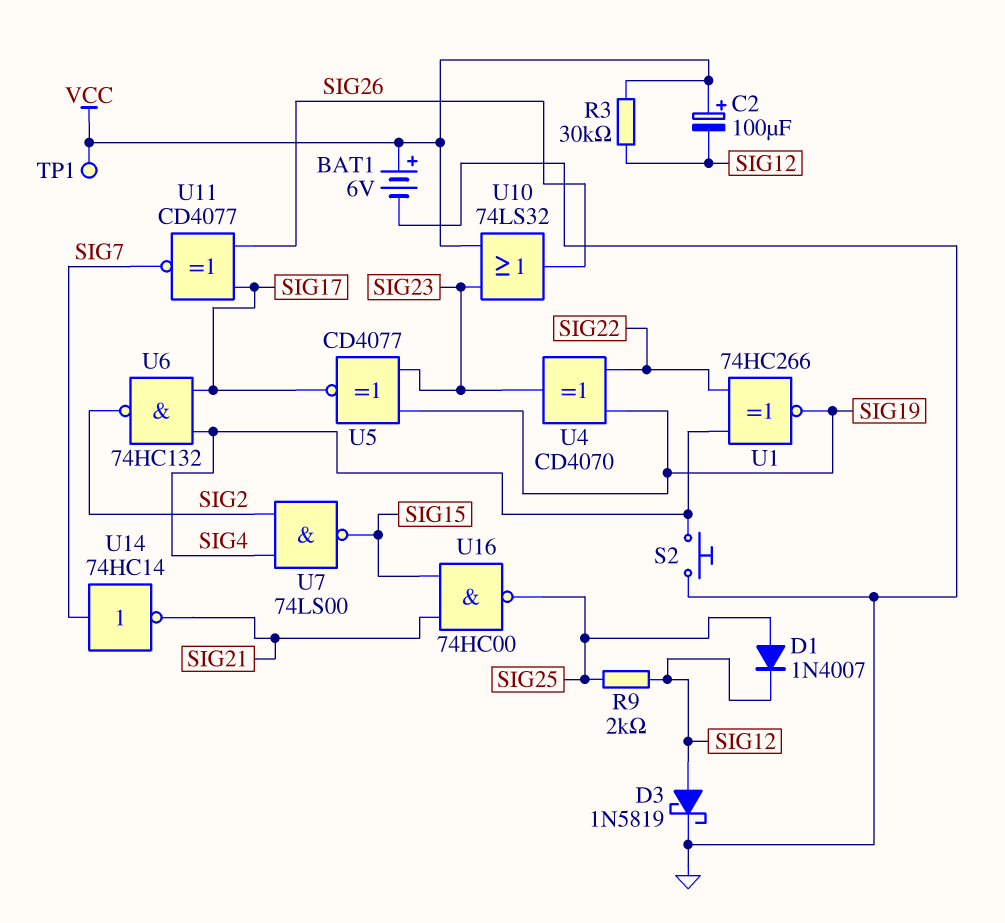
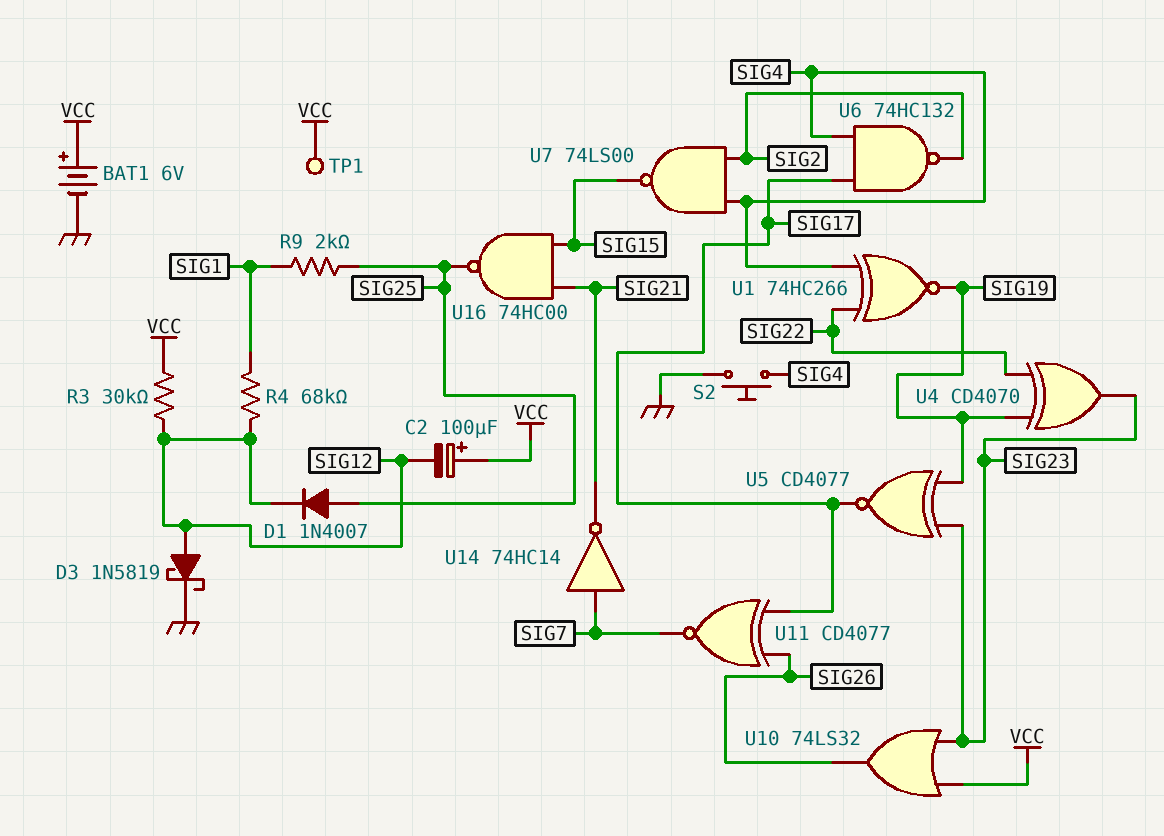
R4: none -> 68k (SIG1, SIG12)
R9: 2k (SIG12, SIG25) -> 2k (SIG1, SIG25)

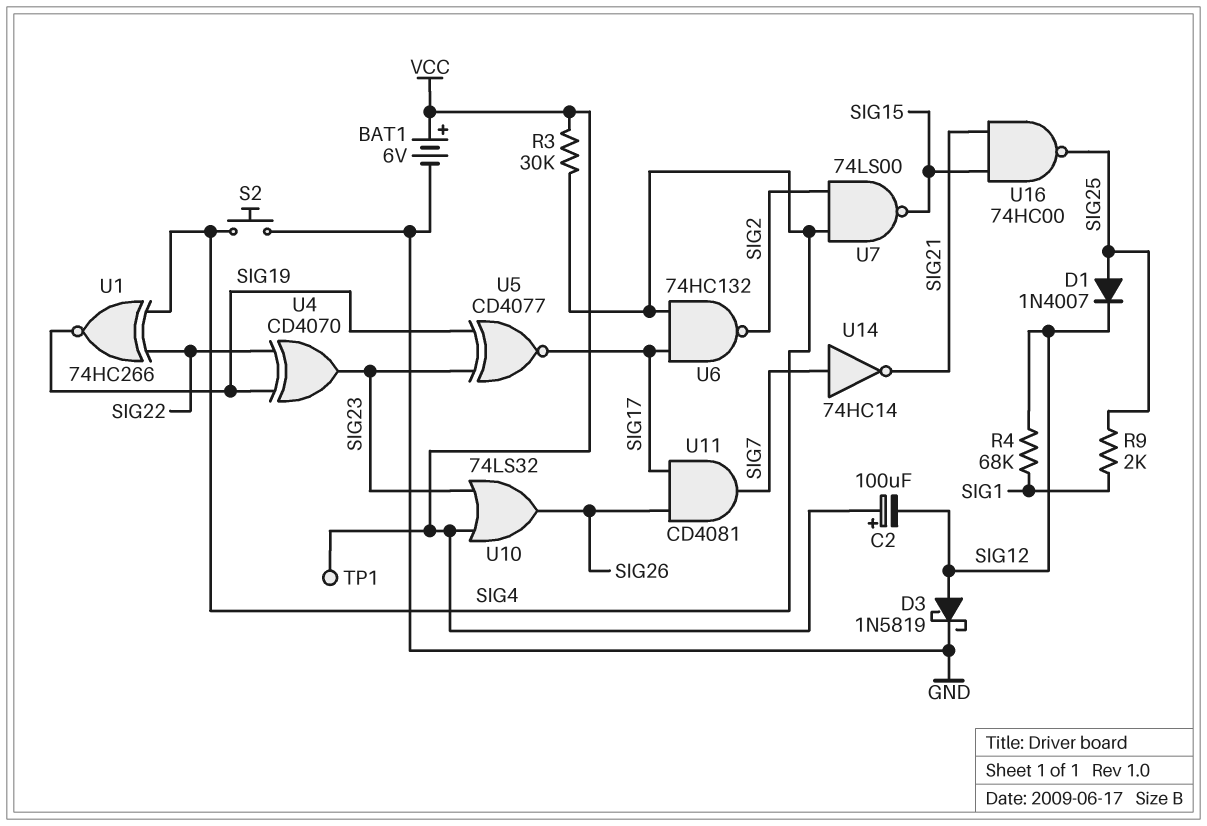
R3: 30k (SIG12, VCC) -> 30k (SIG4, VCC)
U11: XNOR CD4077 (in SIG17, in SIG26, out SIG7) -> AND CD4081 (in SIG17, in SIG26, out SIG7)

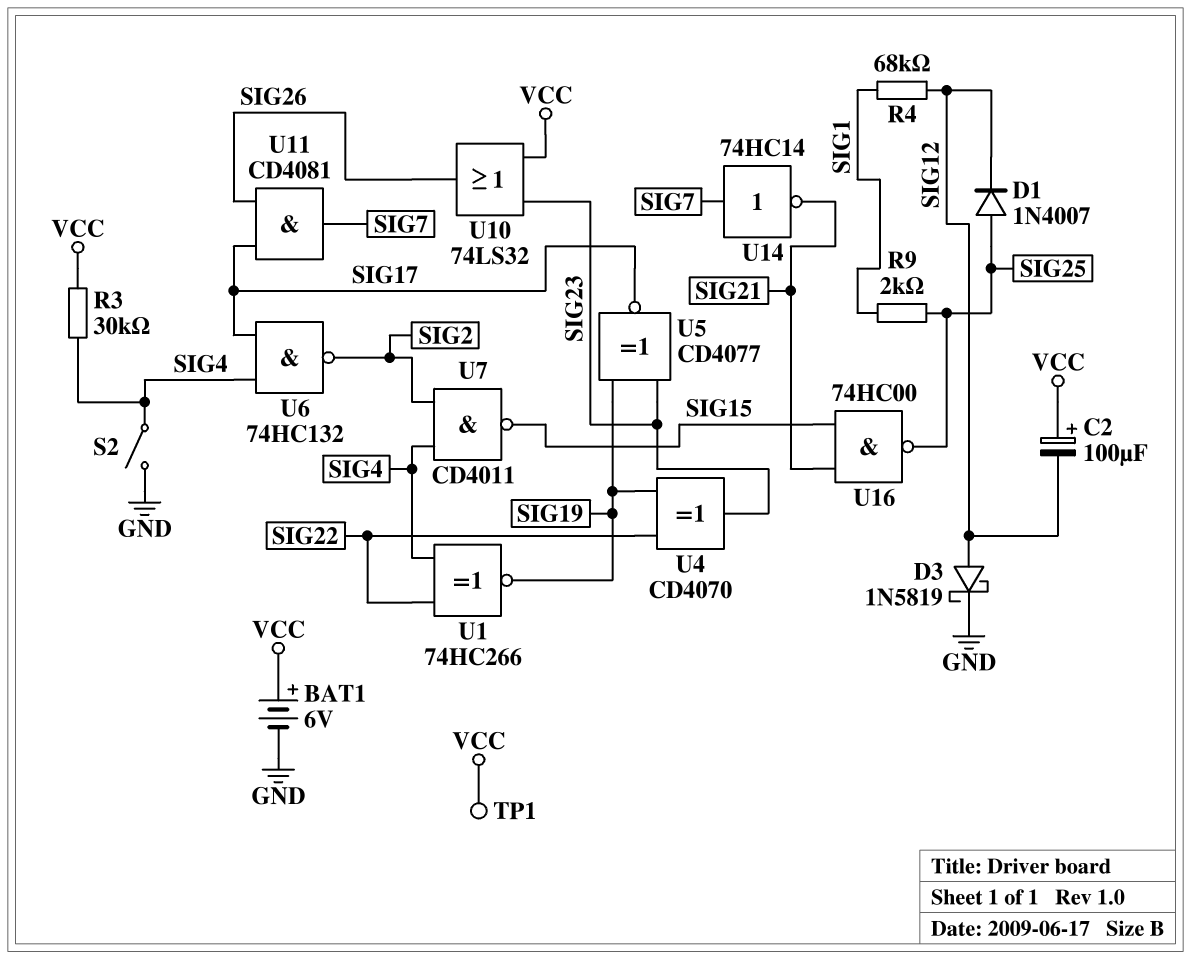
S2: button (GND, SIG4) -> switch (GND, SIG4)
U7: NAND 74LS00 (in SIG2, in SIG4, out SIG15) -> NAND CD4011 (in SIG2, in SIG4, out SIG15)

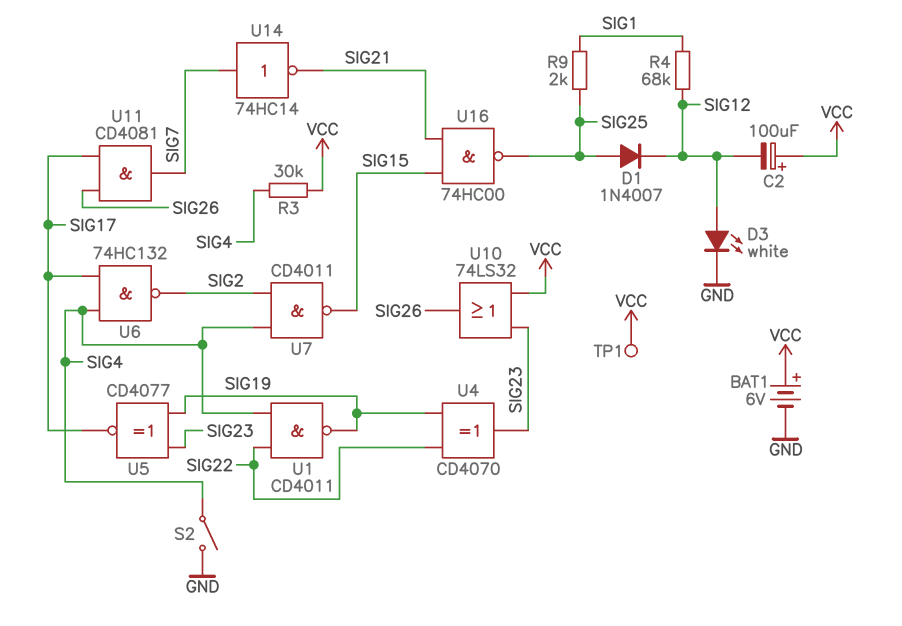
D3: schottky 1N5819 (A SIG12, K GND) -> LED white (A SIG12, K GND)
U1: XNOR 74HC266 (in SIG4, in SIG22, out SIG19) -> NAND CD4011 (in SIG4, in SIG22, out SIG19)

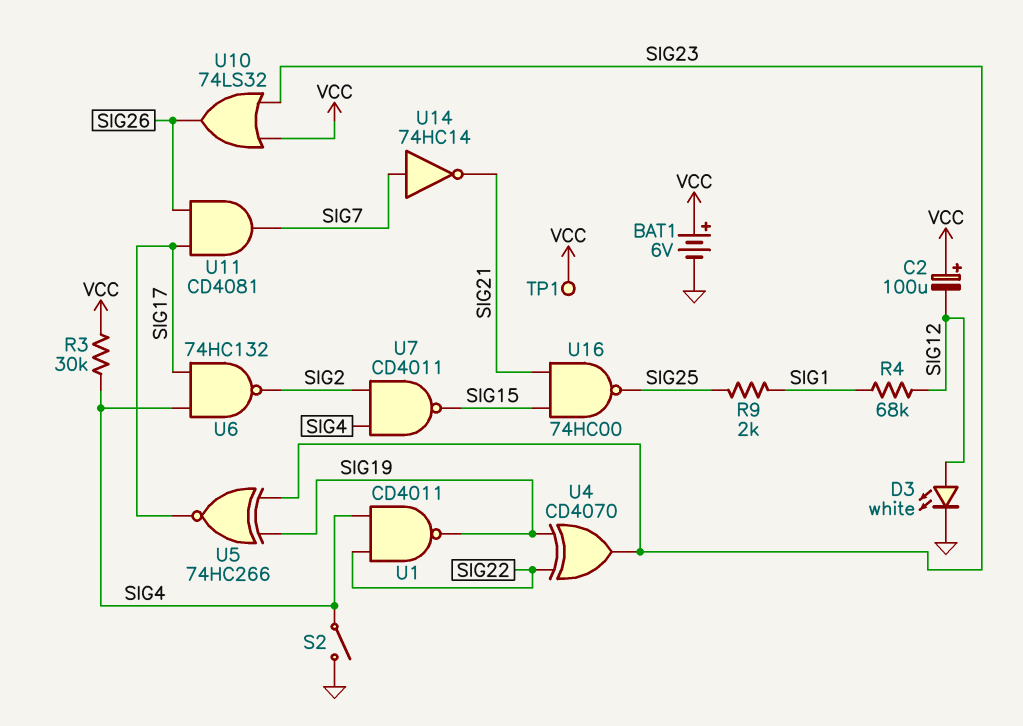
D1: diode 1N4007 (A SIG25, K SIG12) -> none
U5: XNOR CD4077 (in SIG19, in SIG23, out SIG17) -> XNOR 74HC266 (in SIG19, in SIG23, out SIG17)

